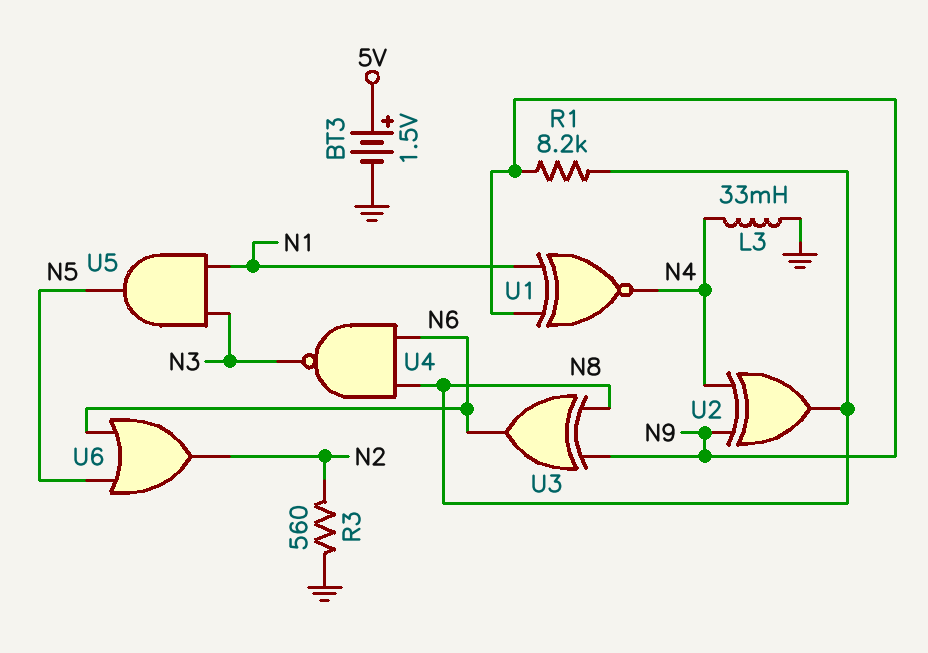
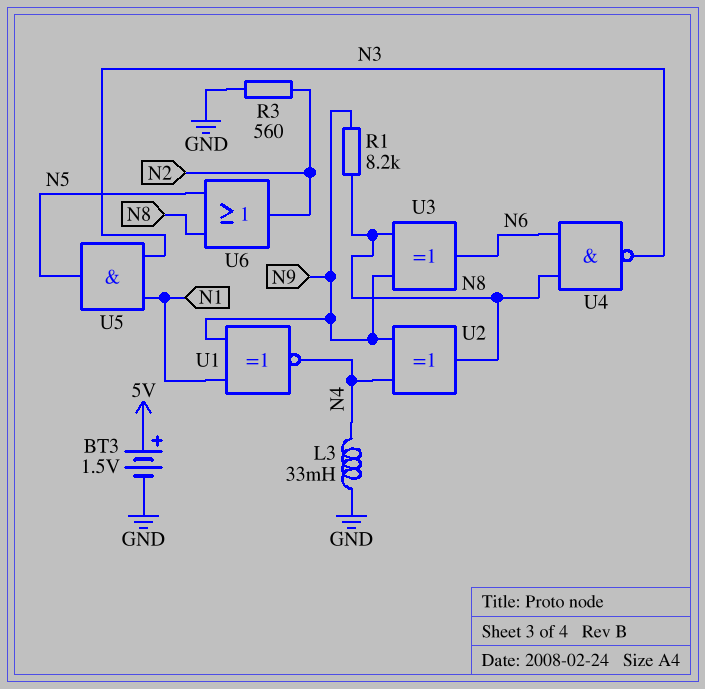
U6: OR (in N5, in N6, out N2) -> OR (in N5, in N8, out N2)

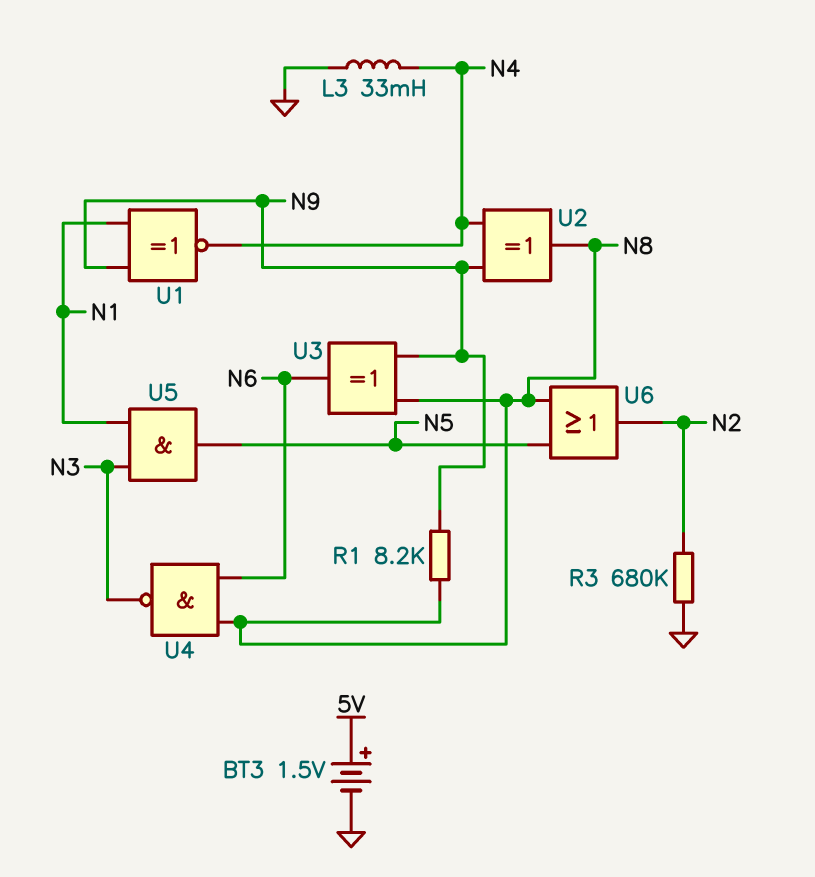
R3: 560 (GND, N2) -> 680k (GND, N2)

